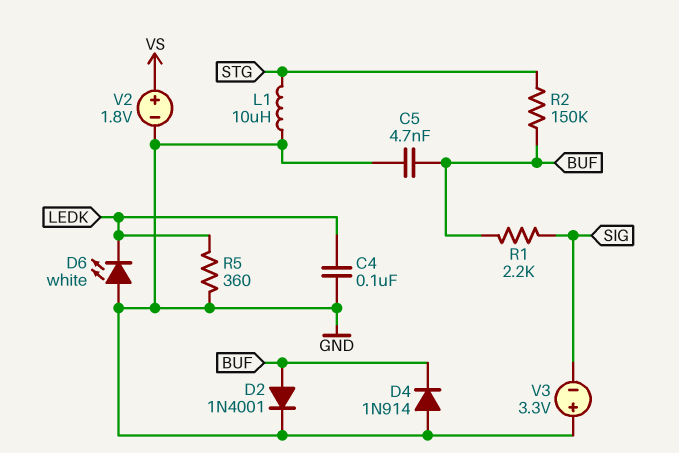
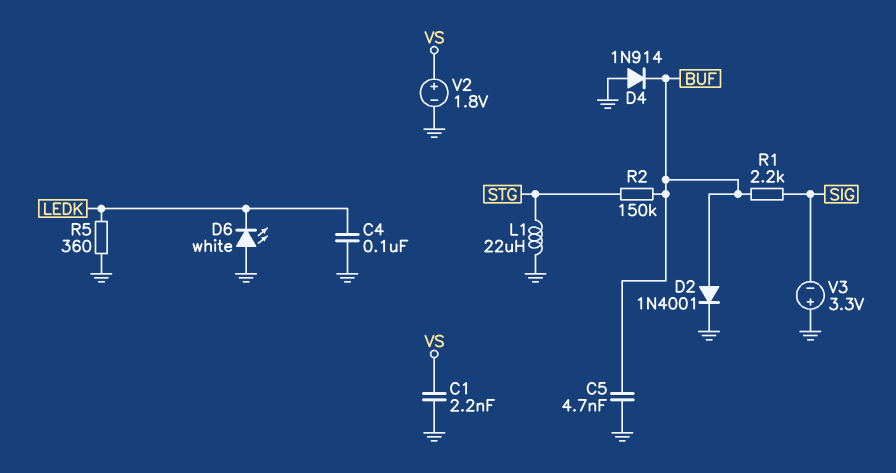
C1: none -> 2.2nF (GND, VS)
L1: 10uH (GND, STG) -> 22uH (GND, STG)

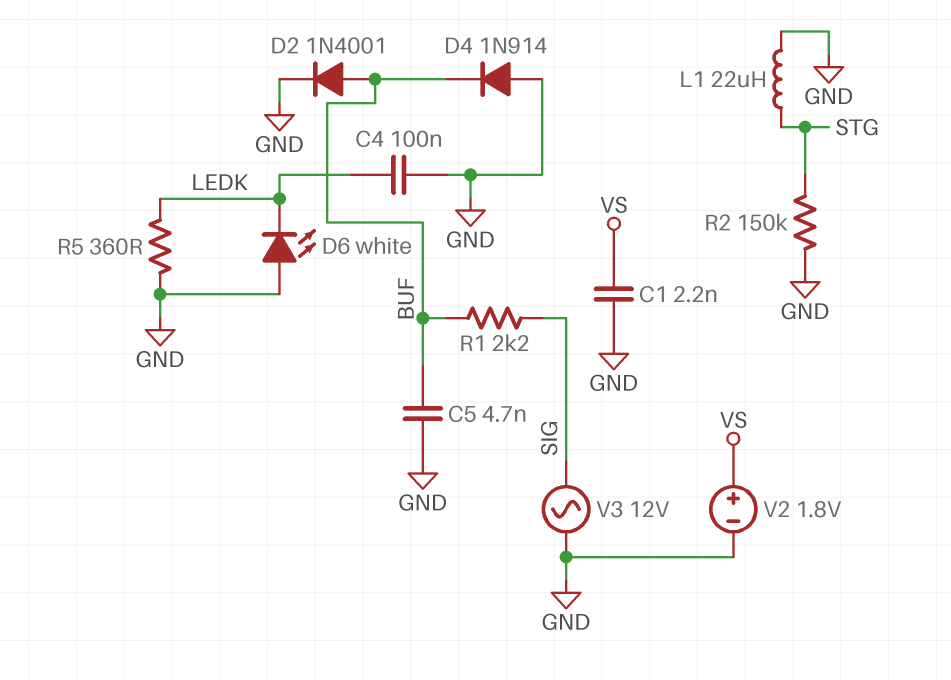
R2: 150k (BUF, STG) -> 150k (GND, STG)
V3: 3.3V (plus GND, minus SIG) -> AC 12V (GND, SIG)

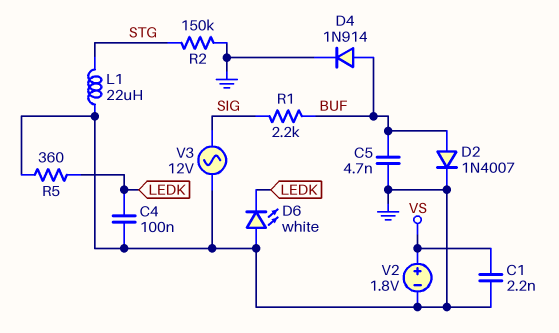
D2: diode 1N4001 (A BUF, K GND) -> diode 1N4007 (A BUF, K GND)
D4: diode 1N914 (A GND, K BUF) -> diode 1N914 (A BUF, K GND)

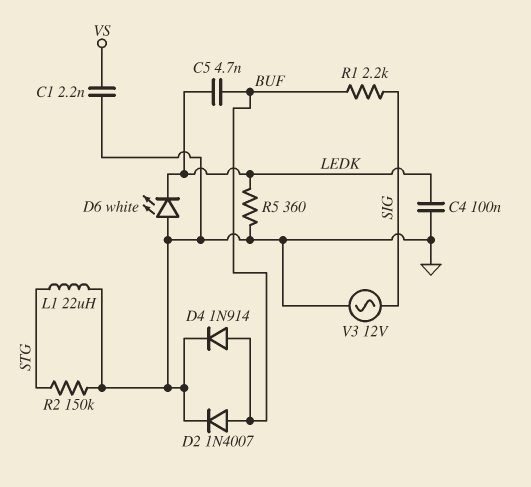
C5: 4.7nF (BUF, GND) -> 4.7nF (BUF, LEDK)
V2: 1.8V (plus VS, minus GND) -> none

